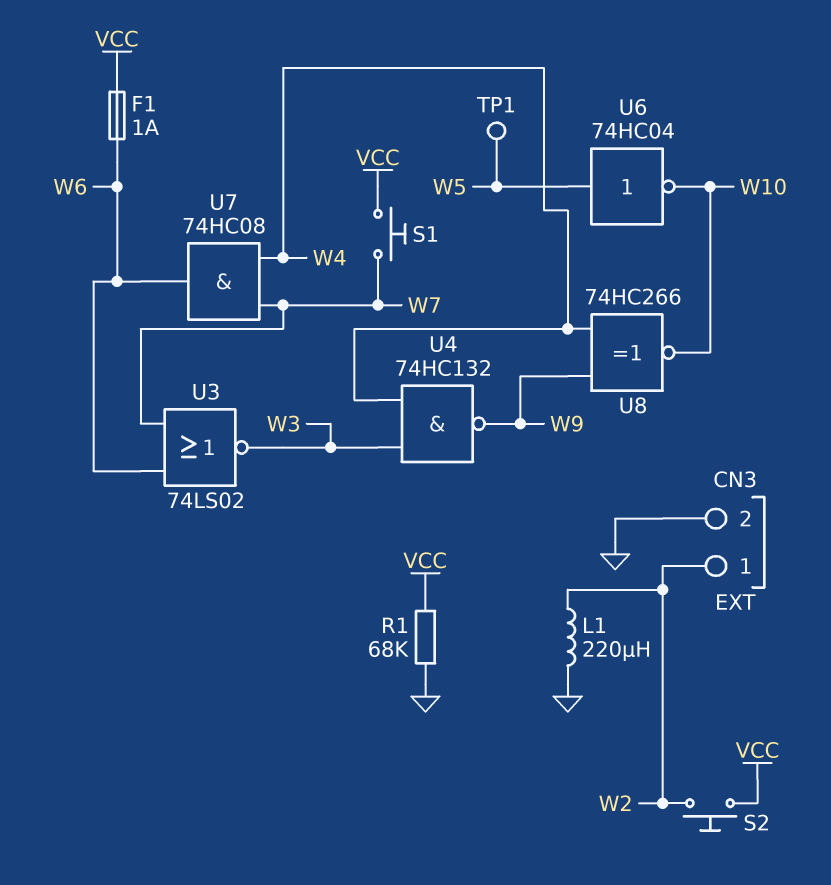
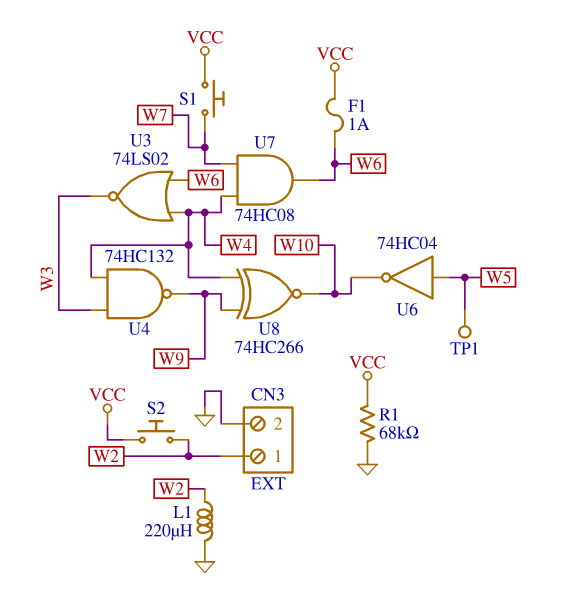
U3: NOR 74LS02 (in W6, in W7, out W3) -> NOR 74LS02 (in W4, in W6, out W3)

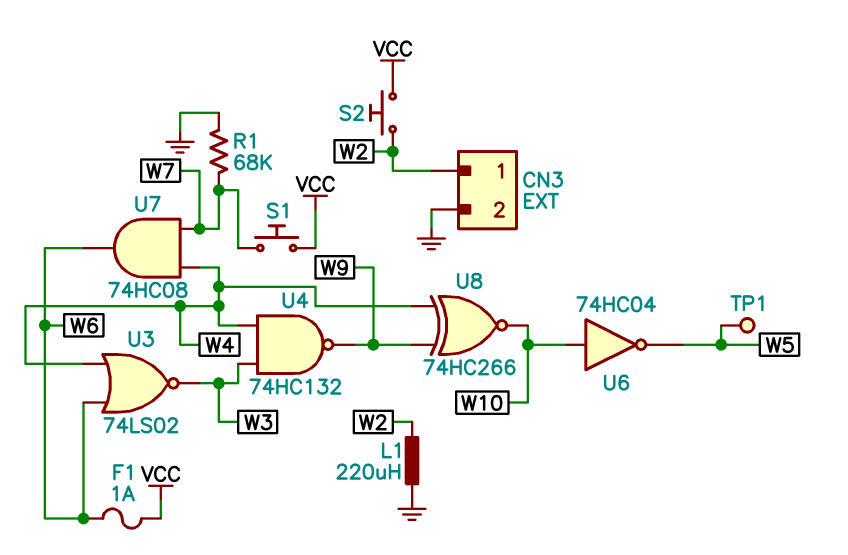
R1: 68k (GND, VCC) -> 68k (GND, W7)
U6: NOT 74HC04 (in W5, out W10) -> NOT 74HC04 (in W10, out W5)

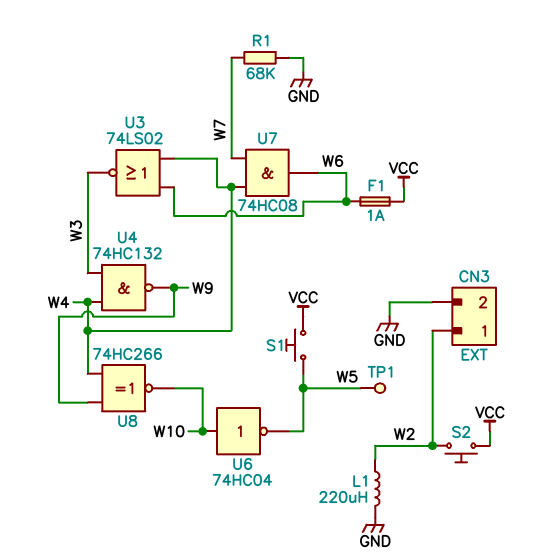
S1: button (VCC, W7) -> button (VCC, W5)

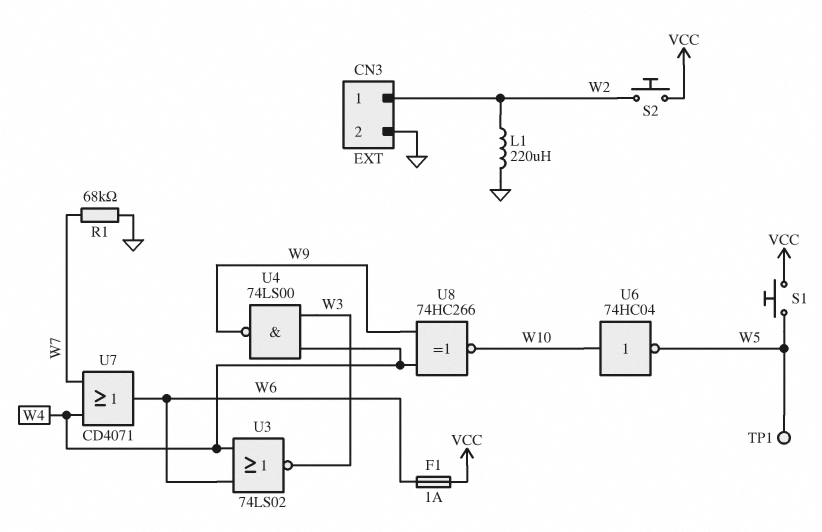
U4: NAND 74HC132 (in W3, in W4, out W9) -> NAND 74LS00 (in W3, in W4, out W9)
U7: AND 74HC08 (in W4, in W7, out W6) -> OR CD4071 (in W4, in W7, out W6)

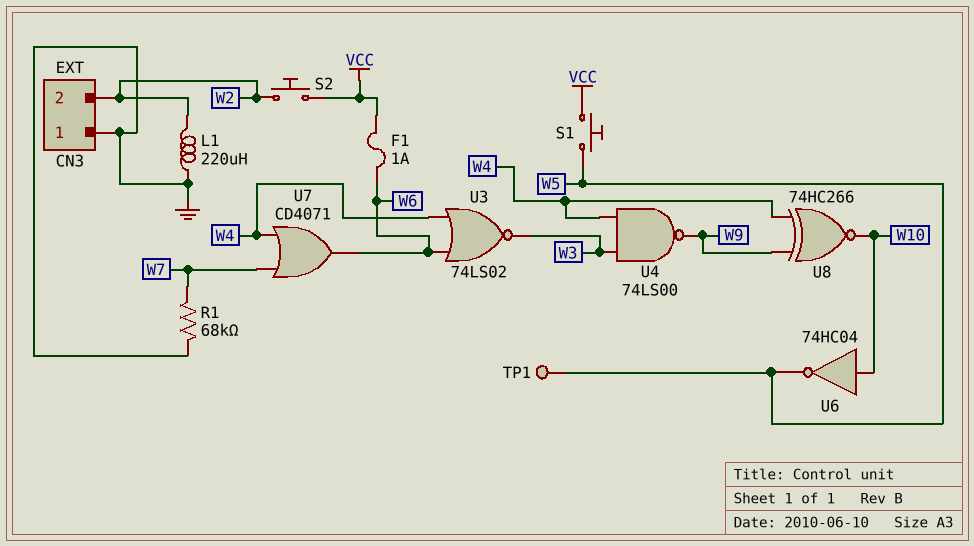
CN3 pin 1: W2 -> GND
CN3 pin 2: GND -> W2

